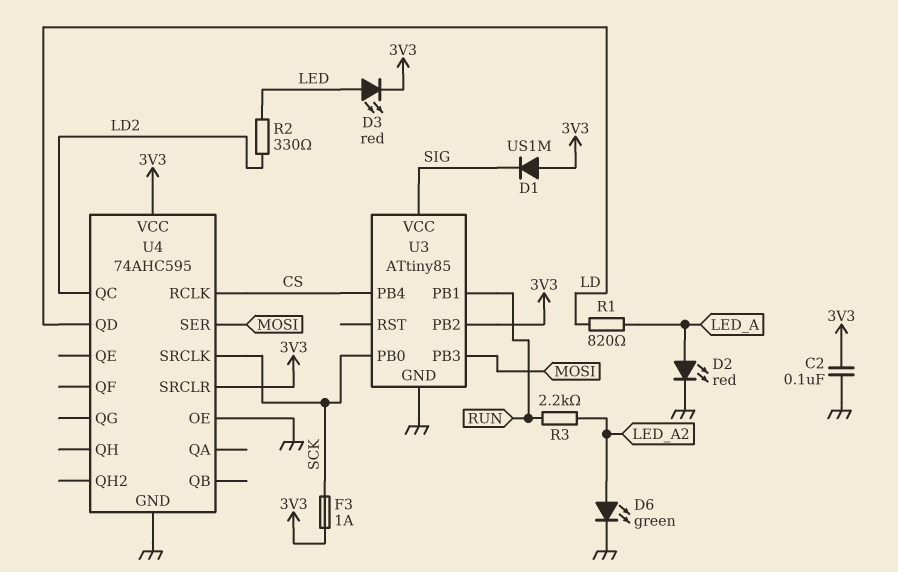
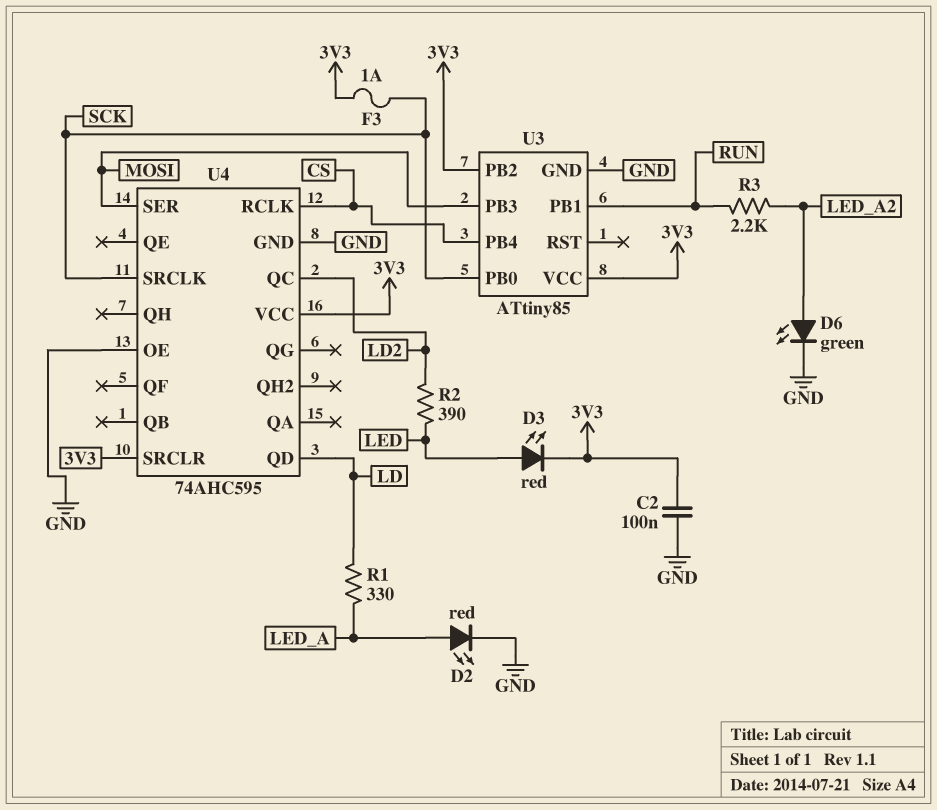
D1: diode US1M (A 3V3, K SIG) -> none
R1: 820 (LD, LED_A) -> 330 (LD, LED_A)
R2: 330 (LD2, LED) -> 390 (LD2, LED)
U3 pin VCC: SIG -> 3V3

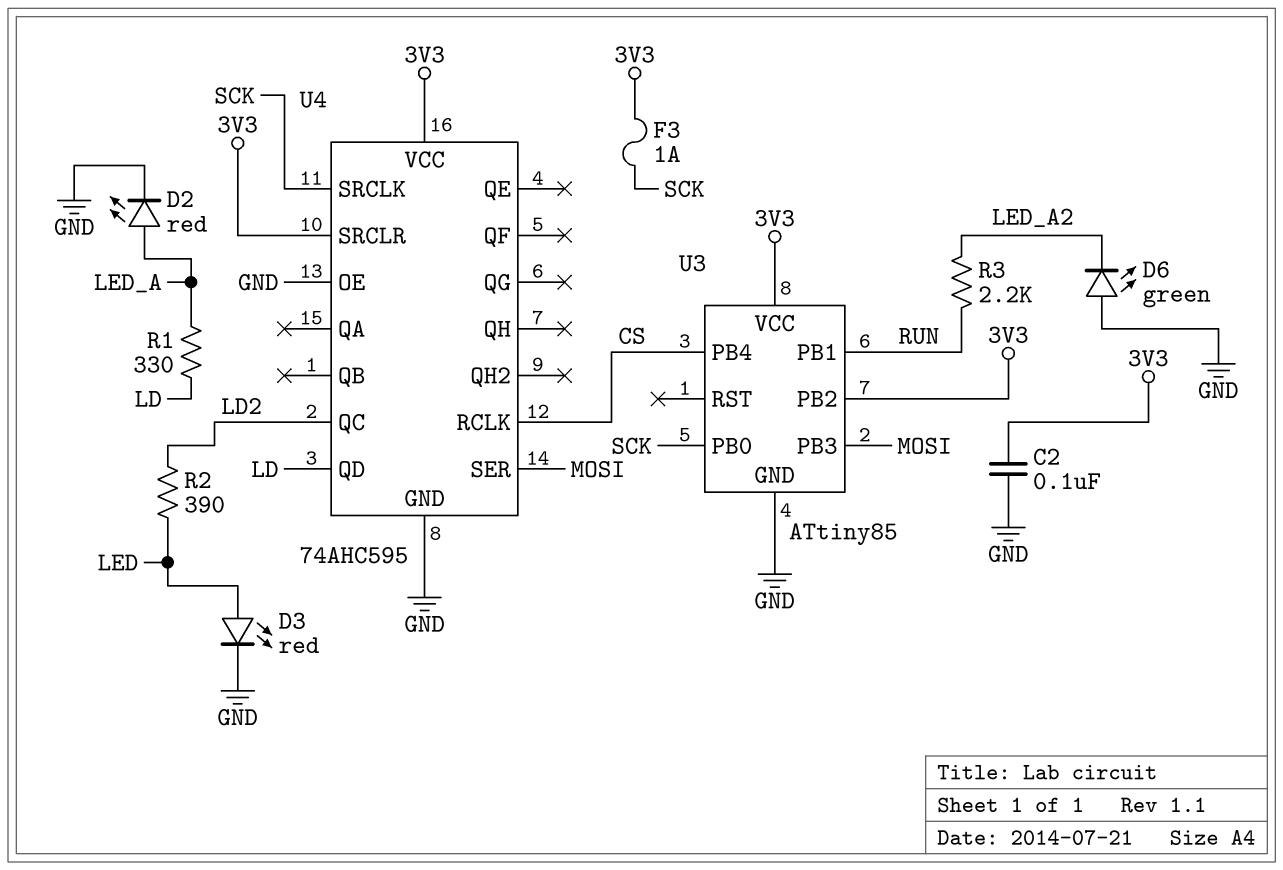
D3: LED red (A LED, K 3V3) -> LED red (A LED, K GND)
D6: LED green (A LED_A2, K GND) -> LED green (A GND, K LED_A2)

